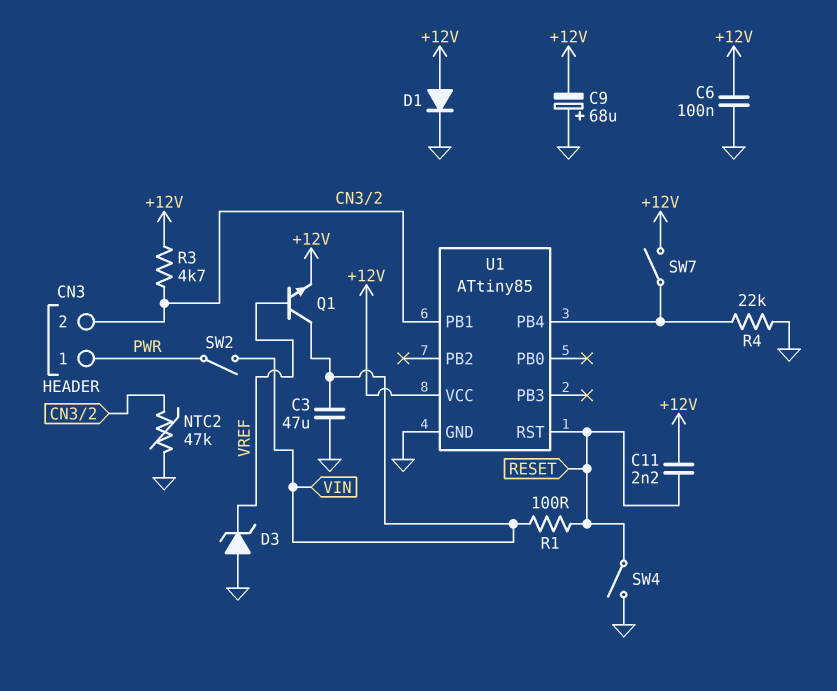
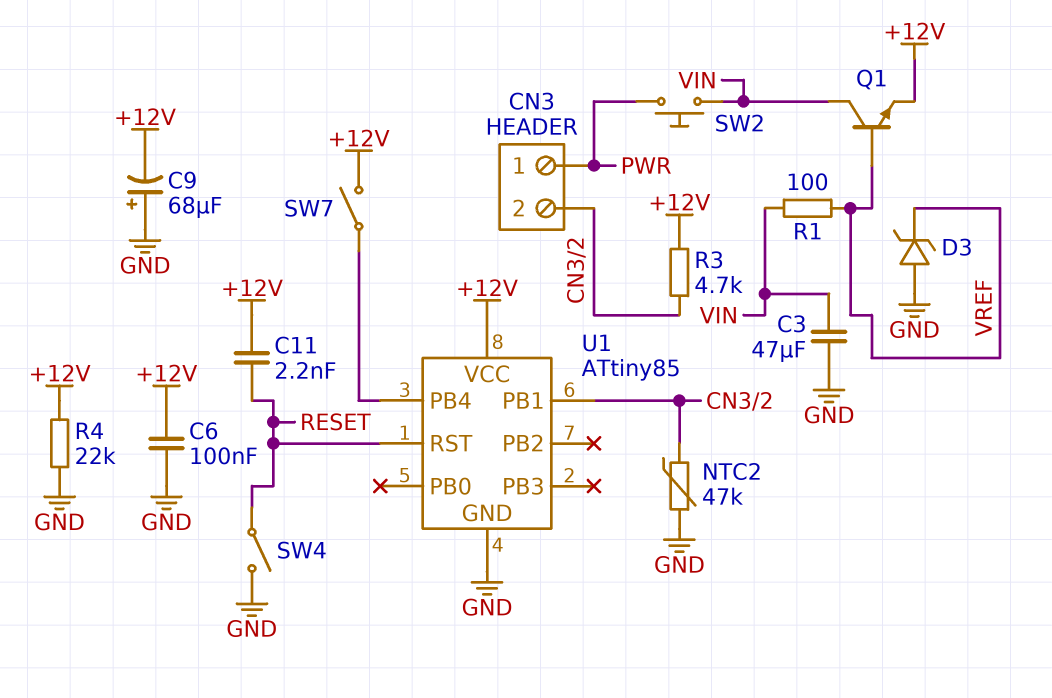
D1: diode (A +12V, K GND) -> none
R1: 100 (RESET, VIN) -> 100 (VIN, VREF)
R4: 22k (GND, U1/PB4) -> 22k (+12V, GND)
SW2: switch (PWR, VIN) -> button (PWR, VIN)

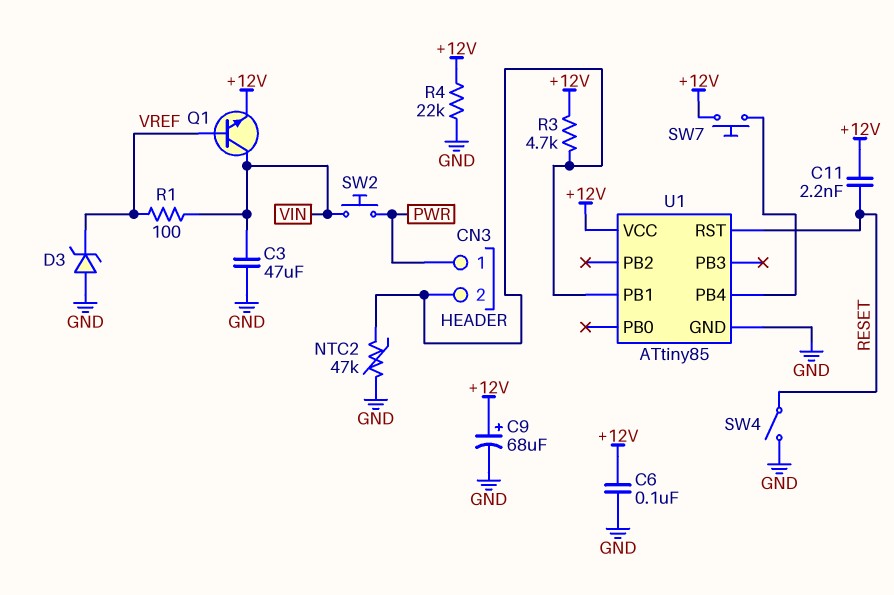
C9: 68uF (plus GND, minus +12V) -> 68uF (plus +12V, minus GND)
SW7: switch (+12V, U1/PB4) -> button (+12V, U1/PB4)

